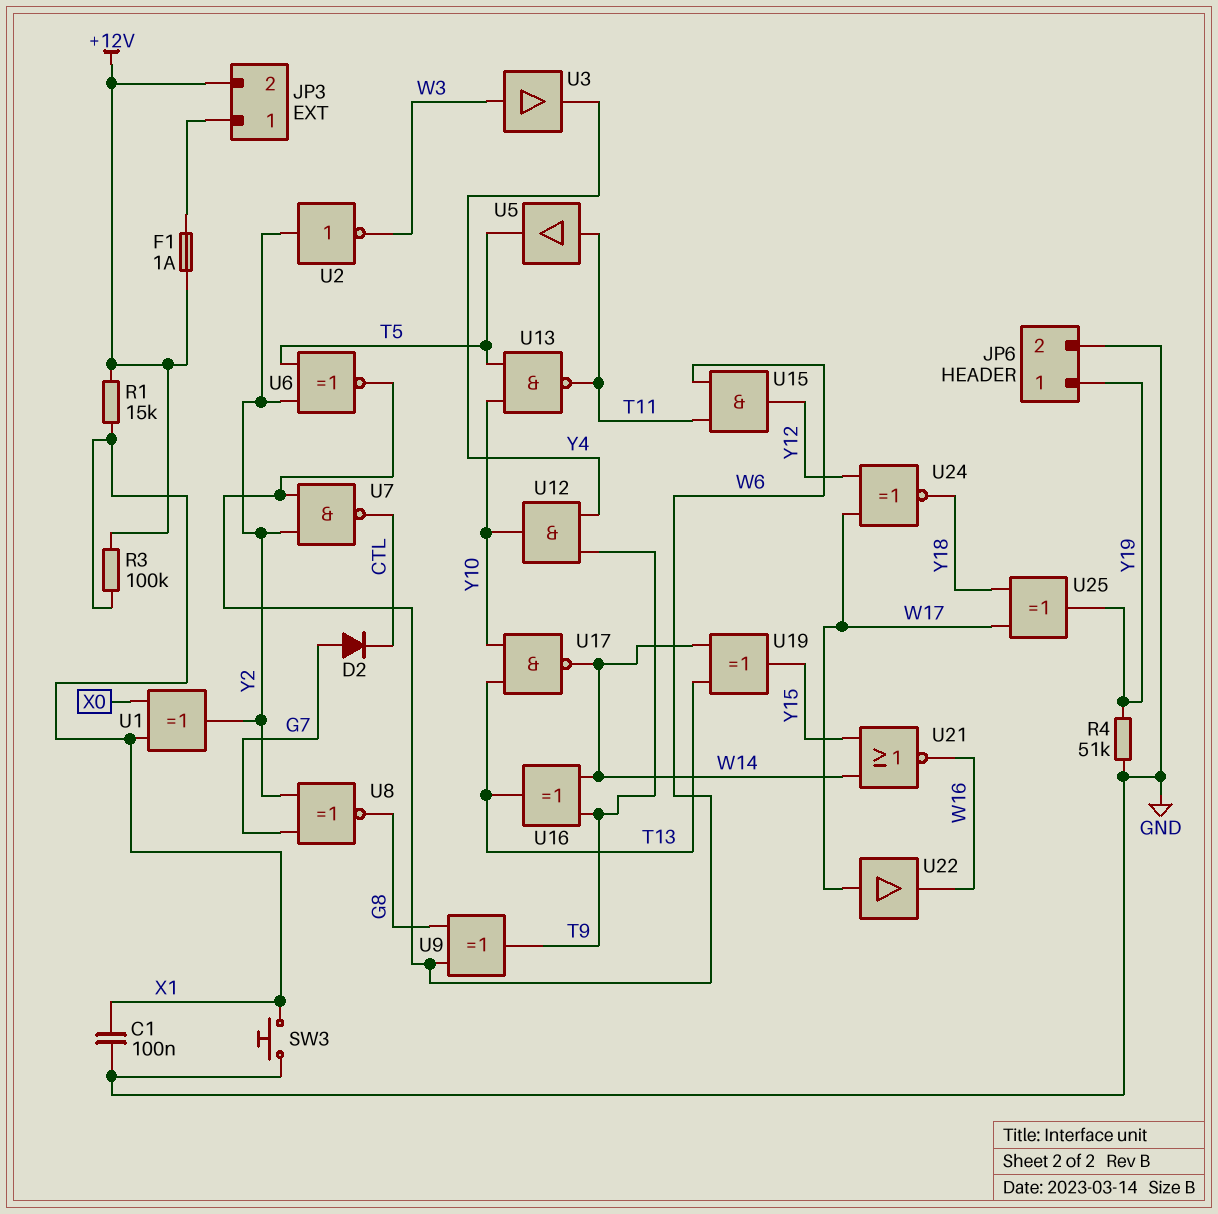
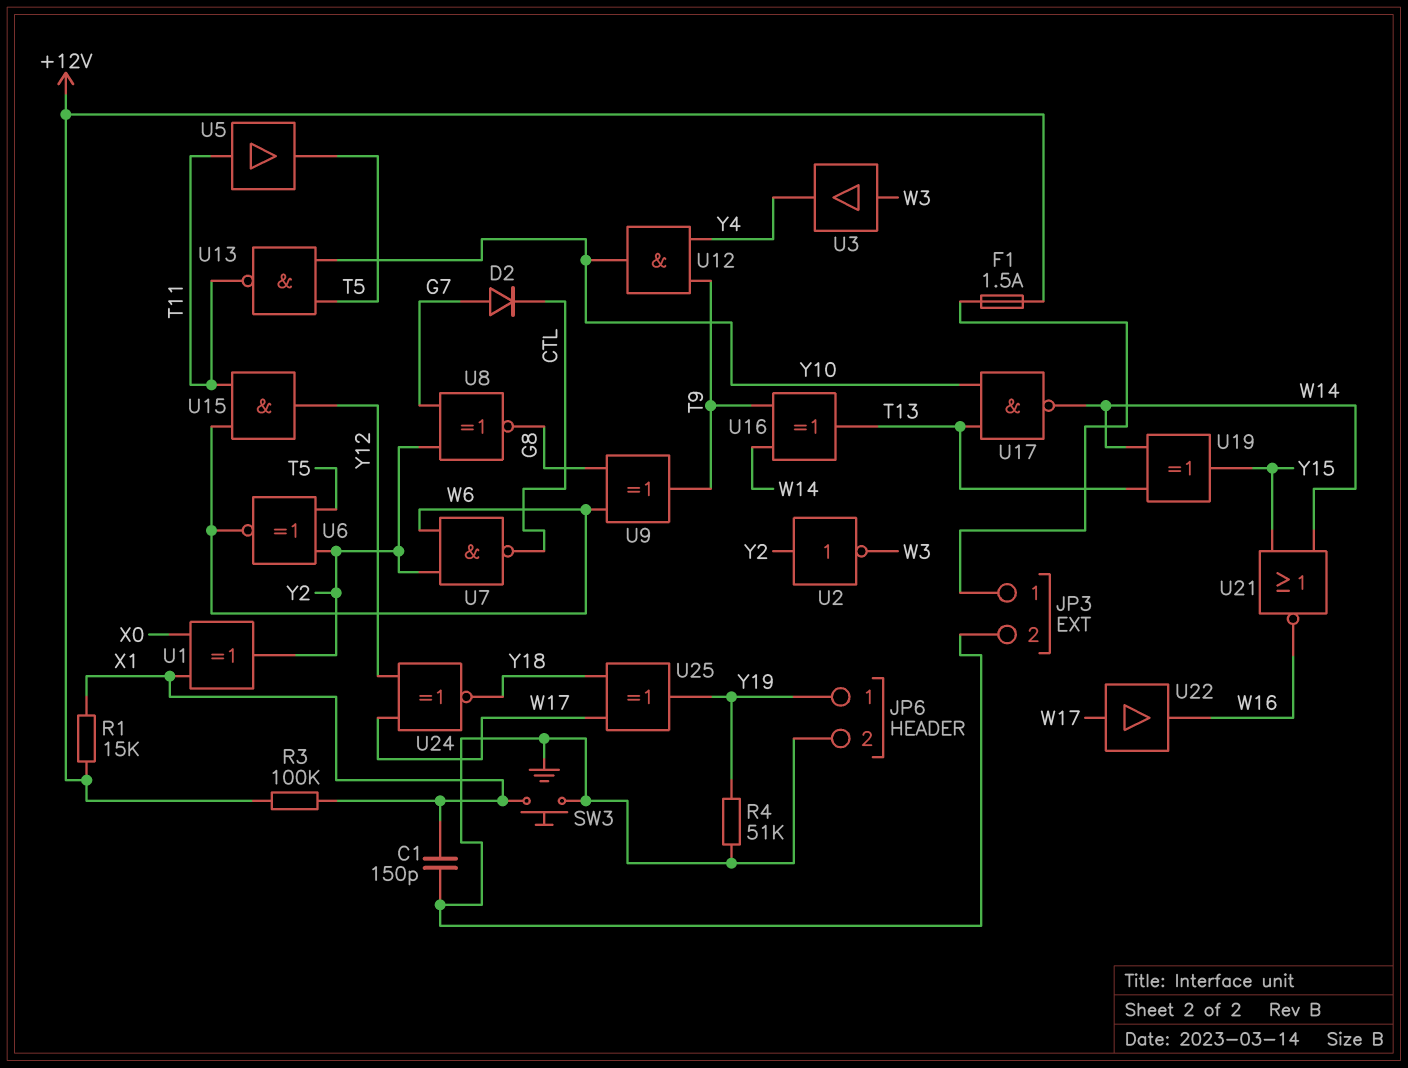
C1: 100nF (GND, X1) -> 150pF (GND, X1)
F1: 1A (+12V, JP3/1) -> 1.5A (+12V, JP3/1)
JP3 pin 2: +12V -> GND

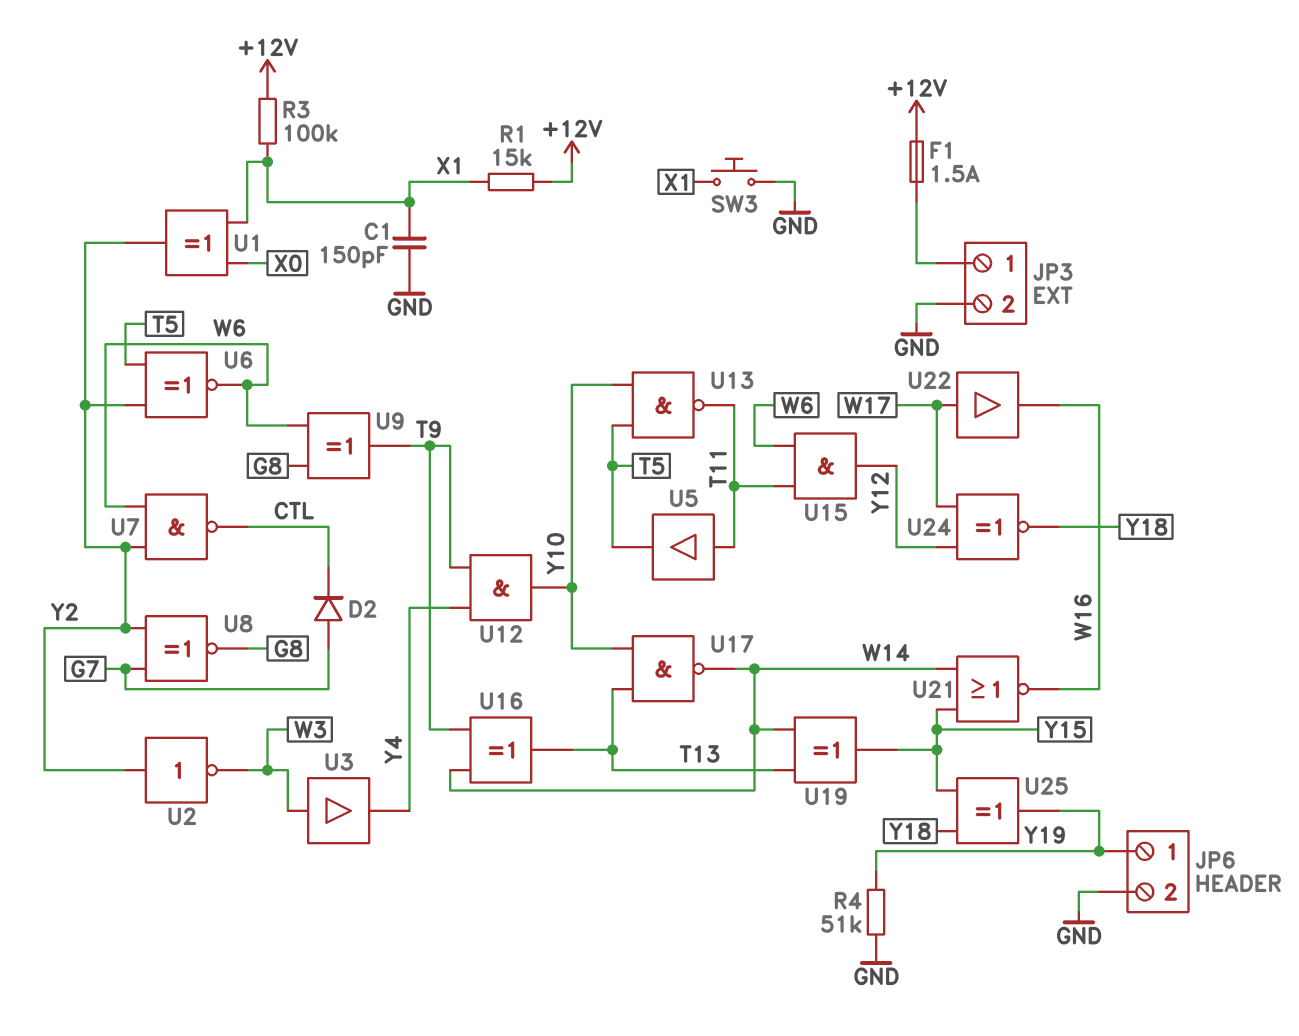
U25: XOR (in W17, in Y18, out Y19) -> XOR (in Y15, in Y18, out Y19)

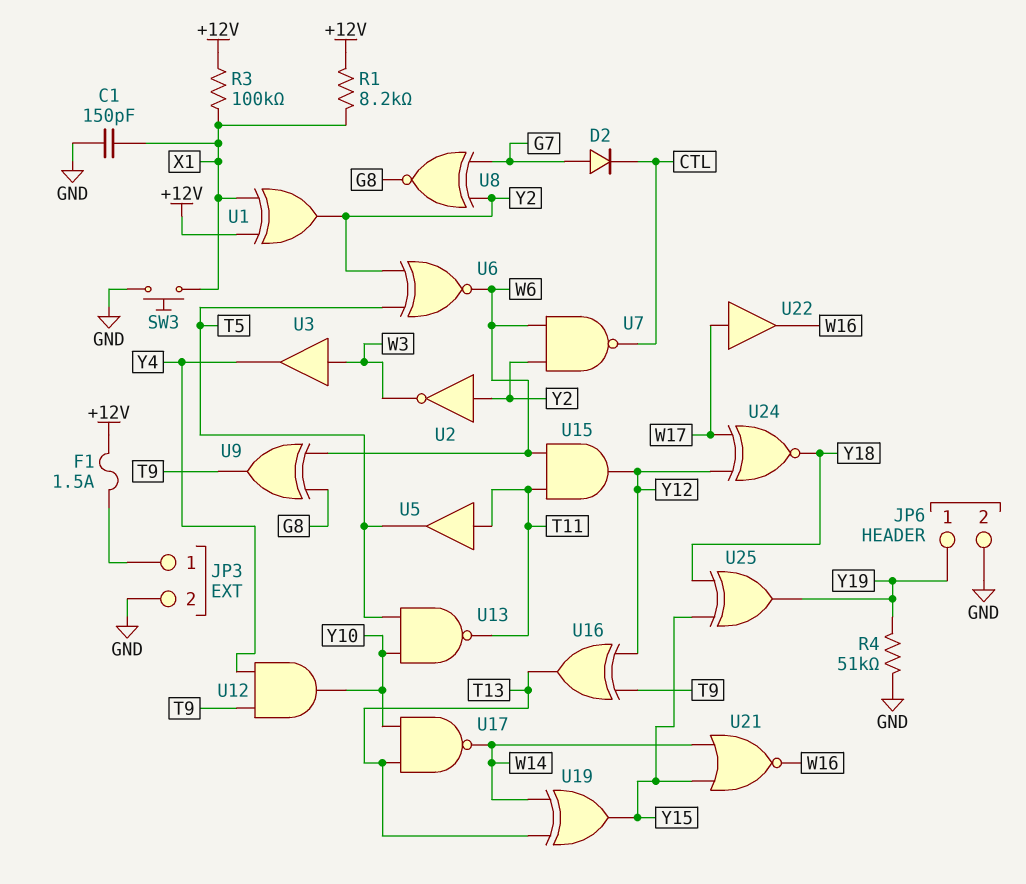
R1: 15k (+12V, X1) -> 8.2k (+12V, X1)
U1: XOR (in X0, in X1, out Y2) -> XOR (in +12V, in X1, out Y2)
U16: XOR (in T9, in W14, out T13) -> XOR (in T9, in Y12, out T13)

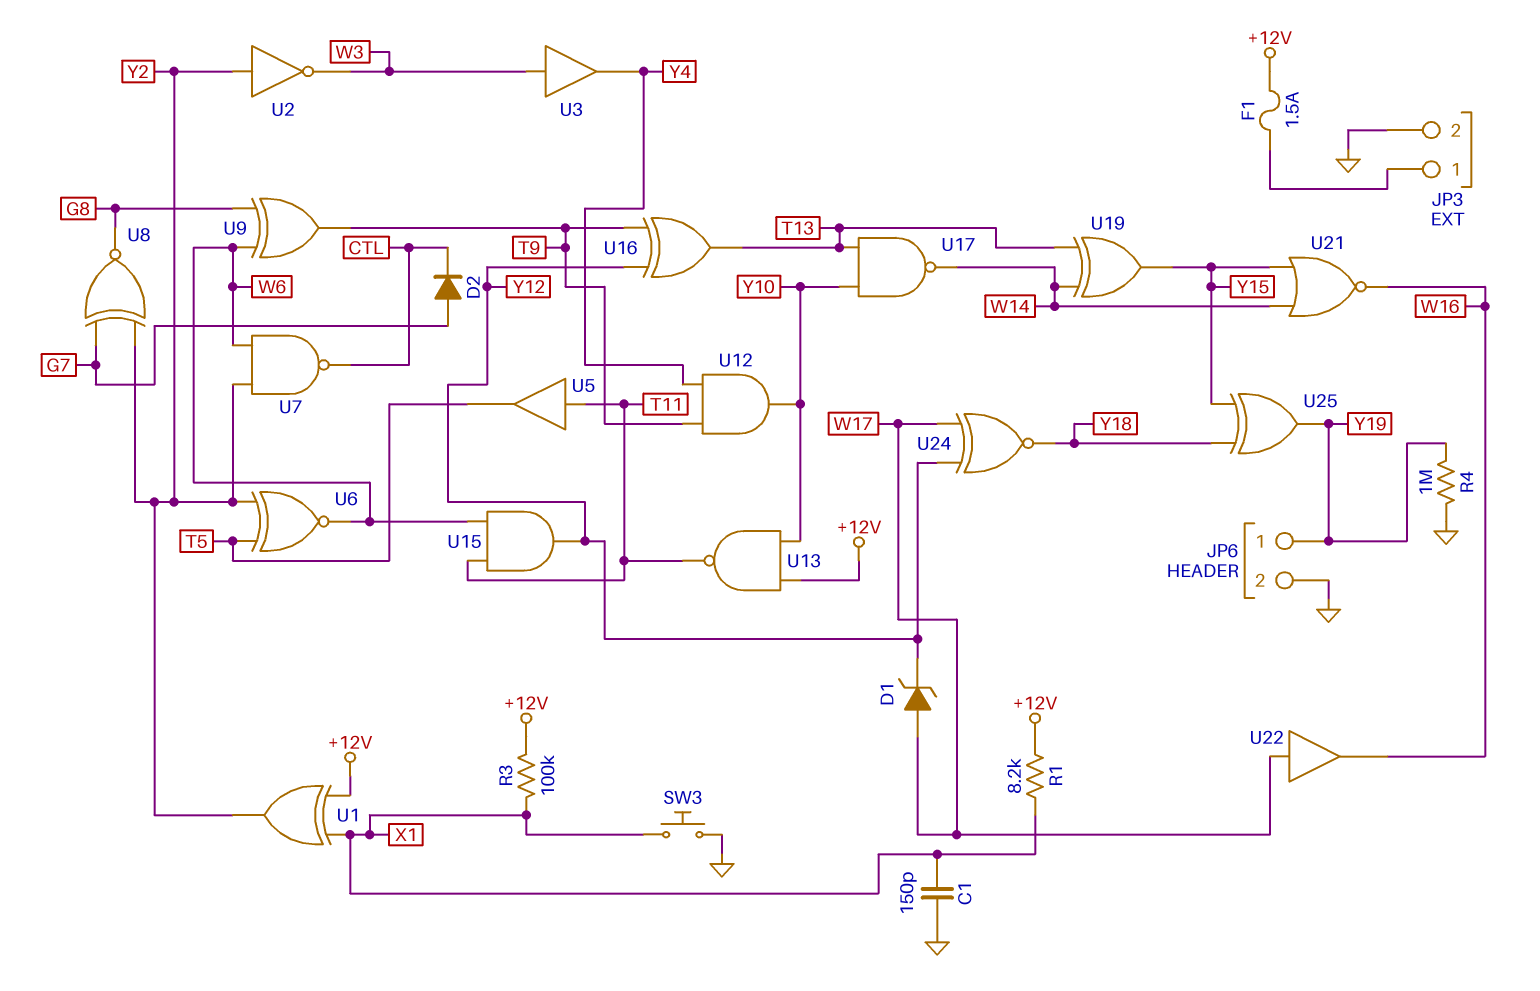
D1: none -> zener (A W17, K Y12)
R4: 51k (GND, Y19) -> 1M (GND, Y19)
U13: NAND (in T5, in Y10, out T11) -> NAND (in +12V, in Y10, out T11)

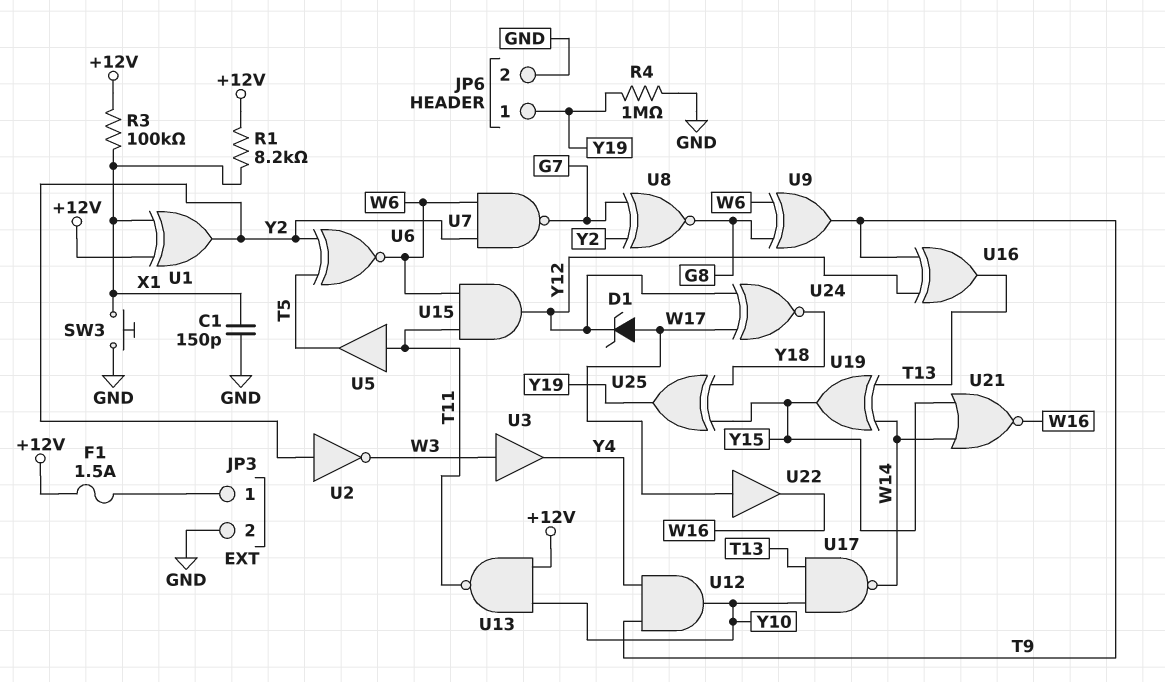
D2: diode (A G7, K CTL) -> none
U7: NAND (in W6, in Y2, out CTL) -> NAND (in W6, in Y2, out G7)

